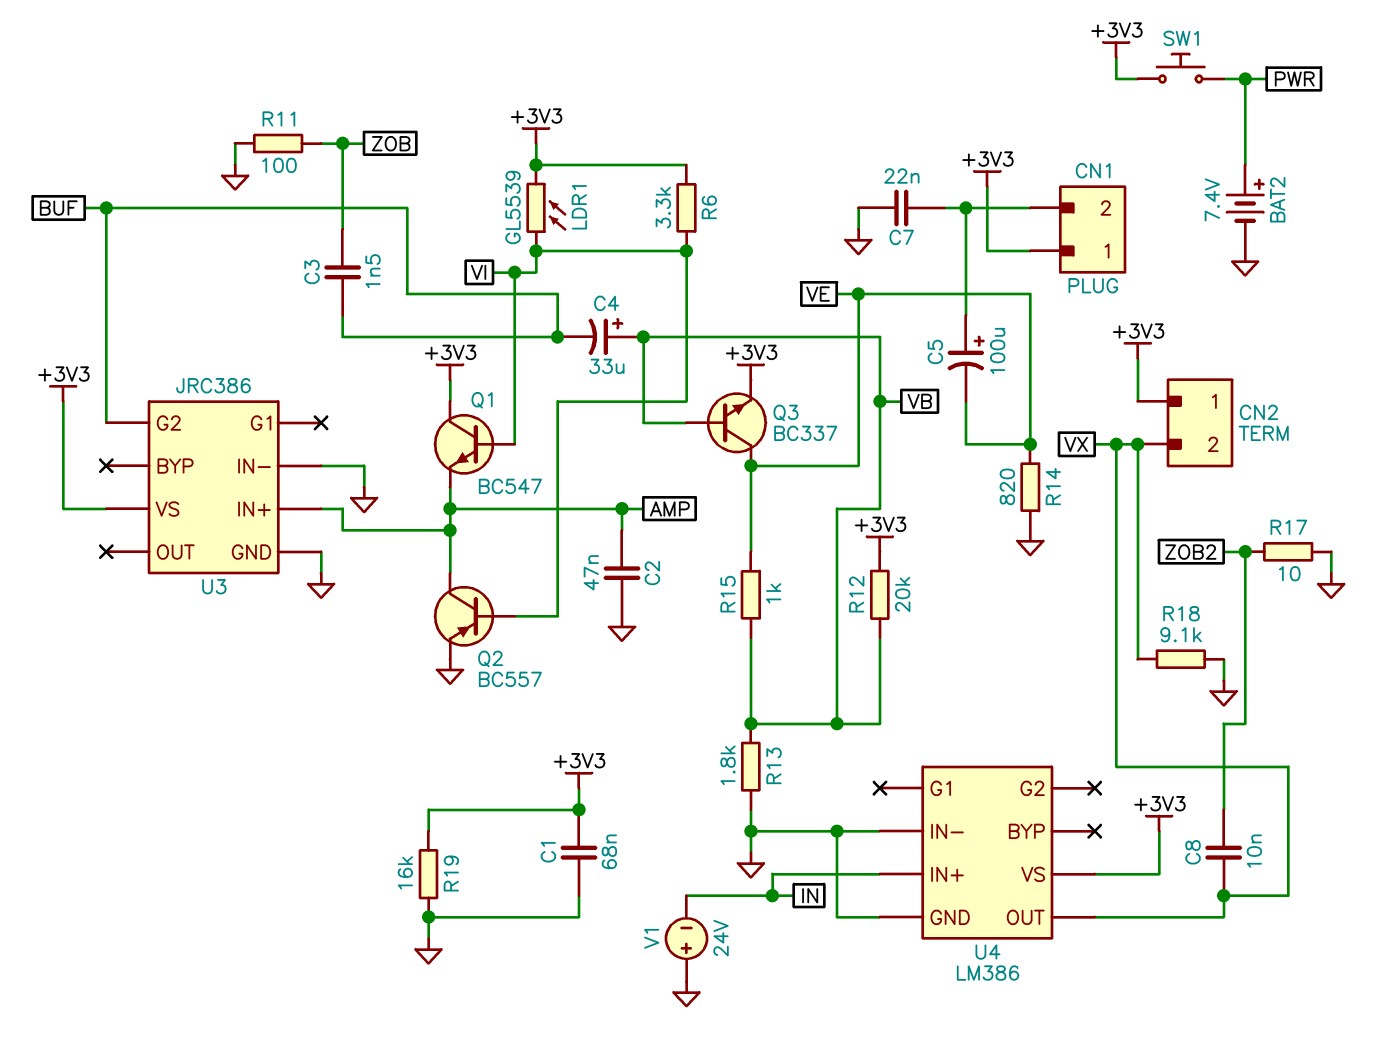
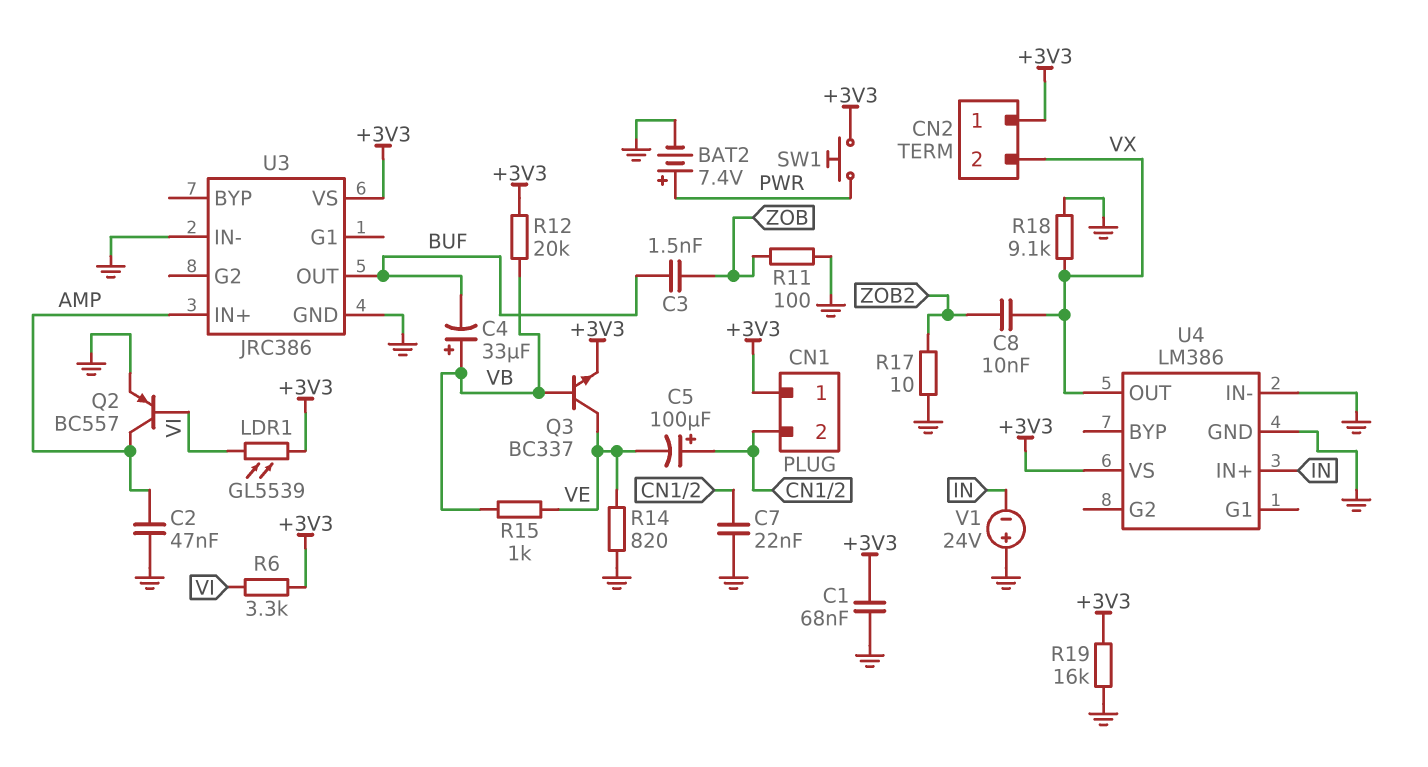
Q1: NPN BC547 (B VI, C +3V3, E AMP) -> none
R13: 1.8k (GND, VB) -> none
U3 pin G2: BUF -> none
U3 pin OUT: none -> BUF

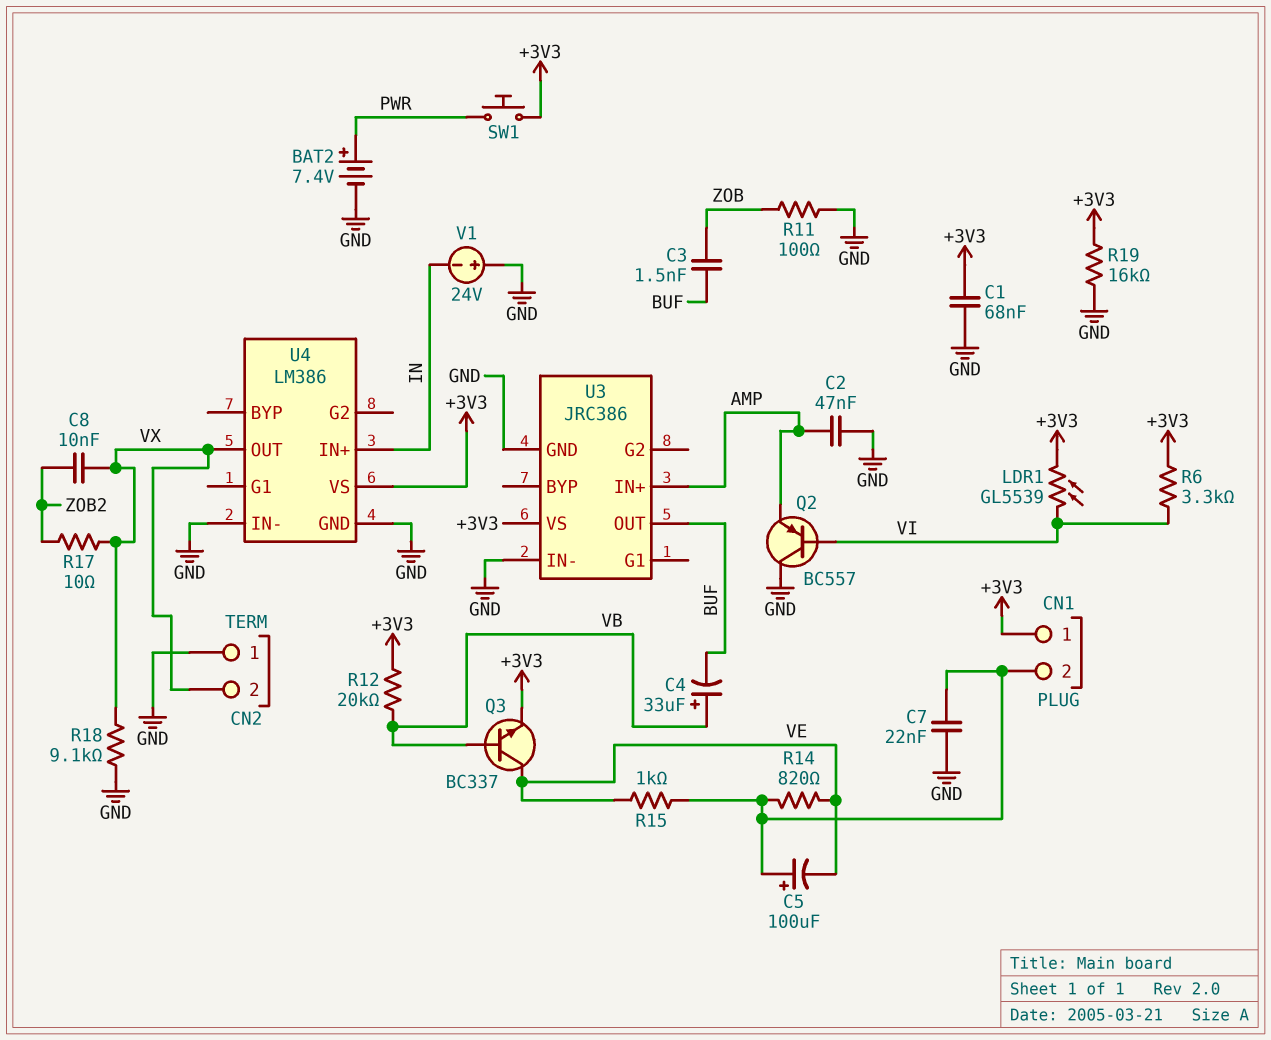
CN2 pin 1: +3V3 -> GND
Q2: PNP BC557 (B VI, C AMP, E GND) -> PNP BC557 (B VI, C GND, E AMP)
R14: 820 (GND, VE) -> 820 (CN1/2, VE)
R15: 1k (VB, VE) -> 1k (CN1/2, VE)
R17: 10 (GND, ZOB2) -> 10 (VX, ZOB2)

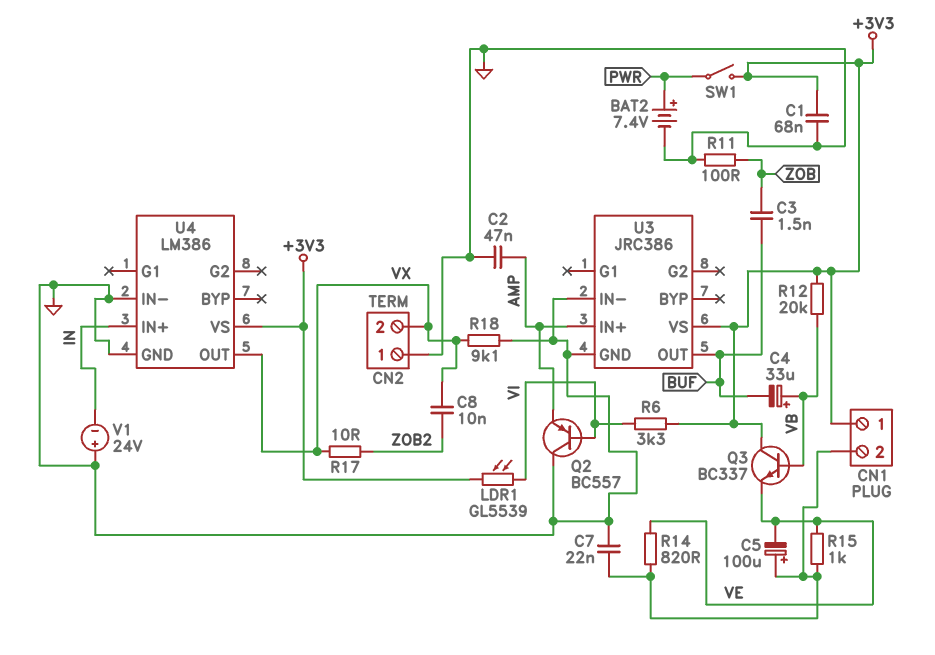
Q3: NPN BC337 (B VB, C VE, E +3V3) -> NPN BC337 (B VB, C +3V3, E VE)
R19: 16k (+3V3, GND) -> none
SW1: button (+3V3, PWR) -> switch (+3V3, PWR)

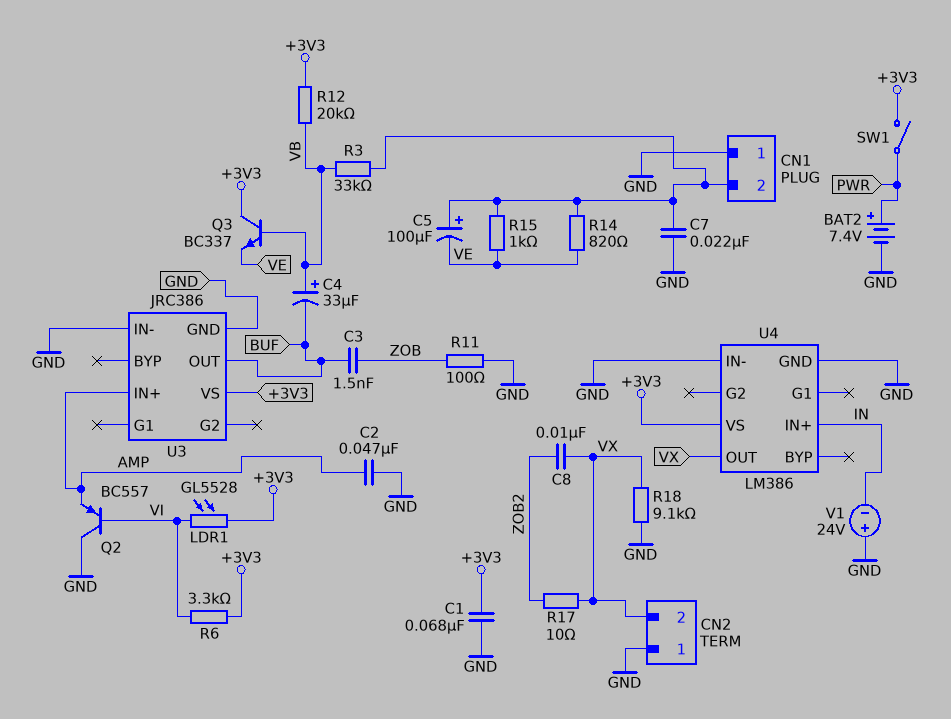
CN1 pin 1: +3V3 -> GND
LDR1: GL5539 (+3V3, VI) -> GL5528 (+3V3, VI)
R3: none -> 33k (CN1/2, VB)

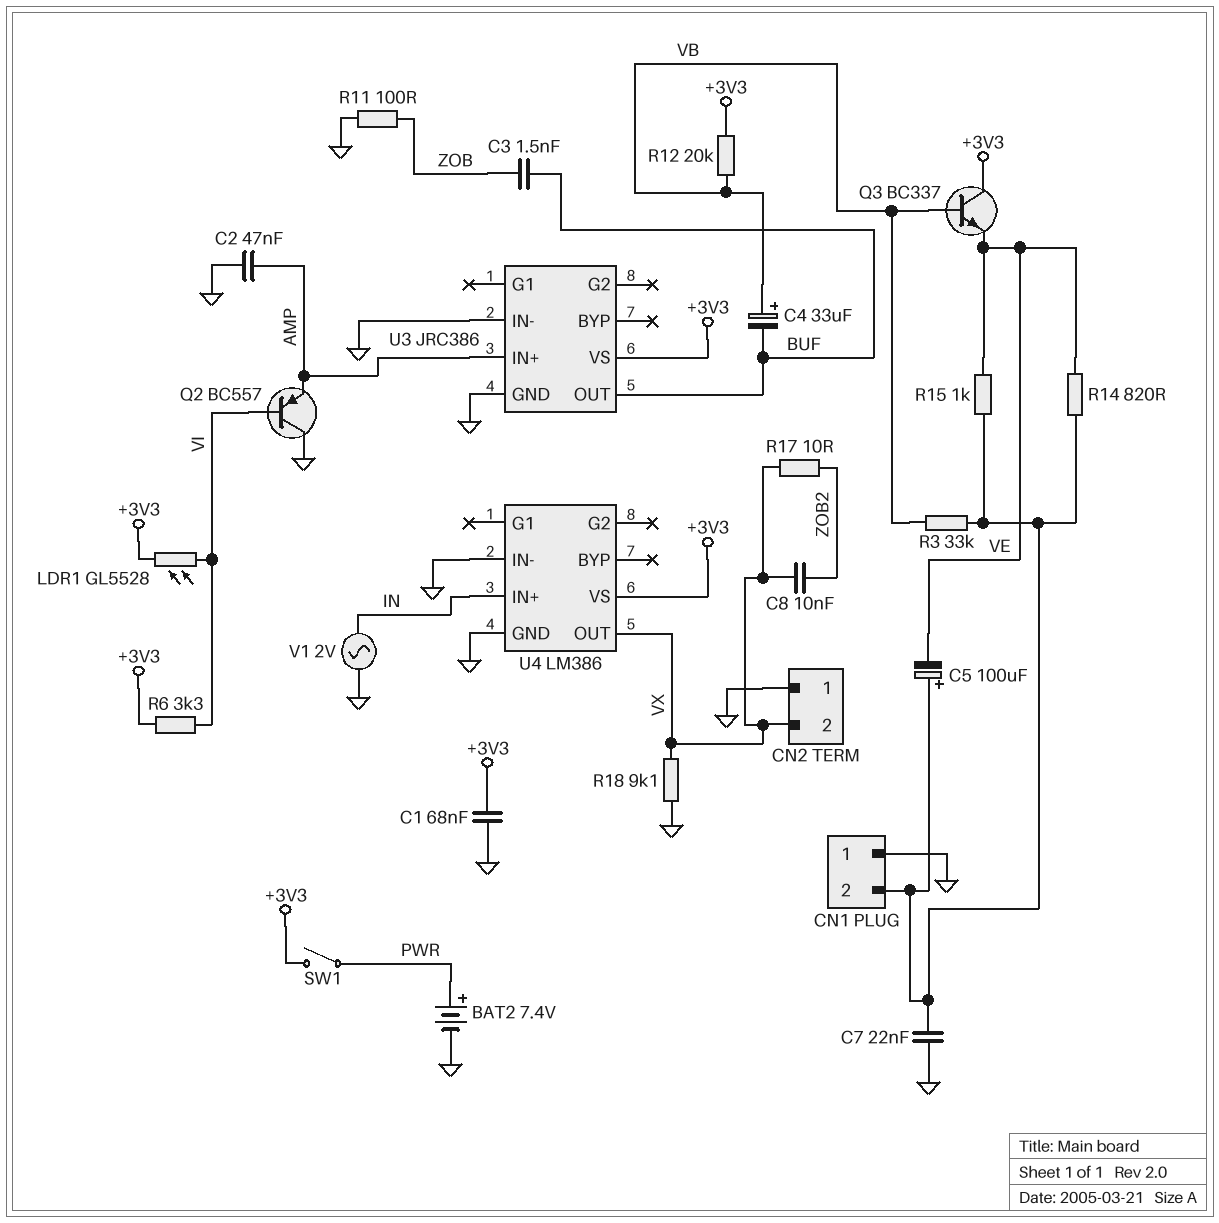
V1: 24V (plus GND, minus IN) -> AC 2V (GND, IN)

